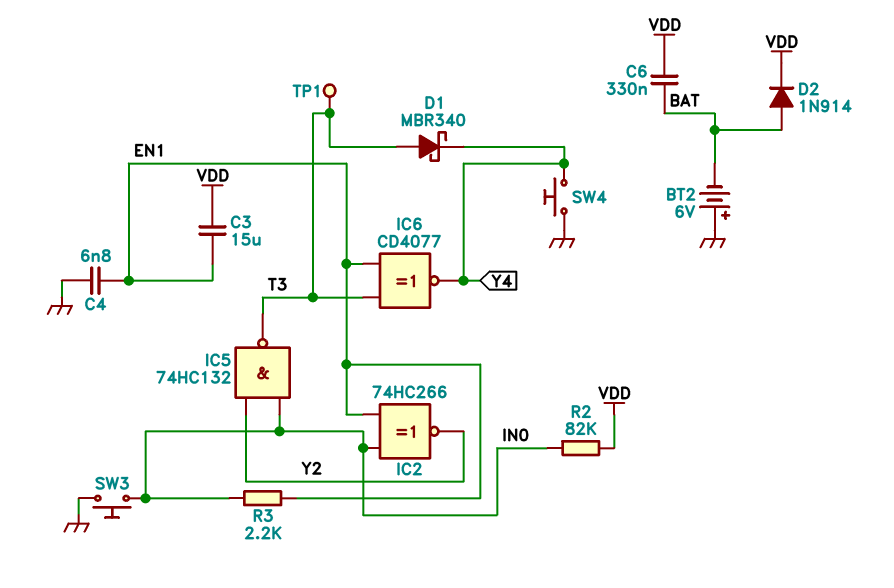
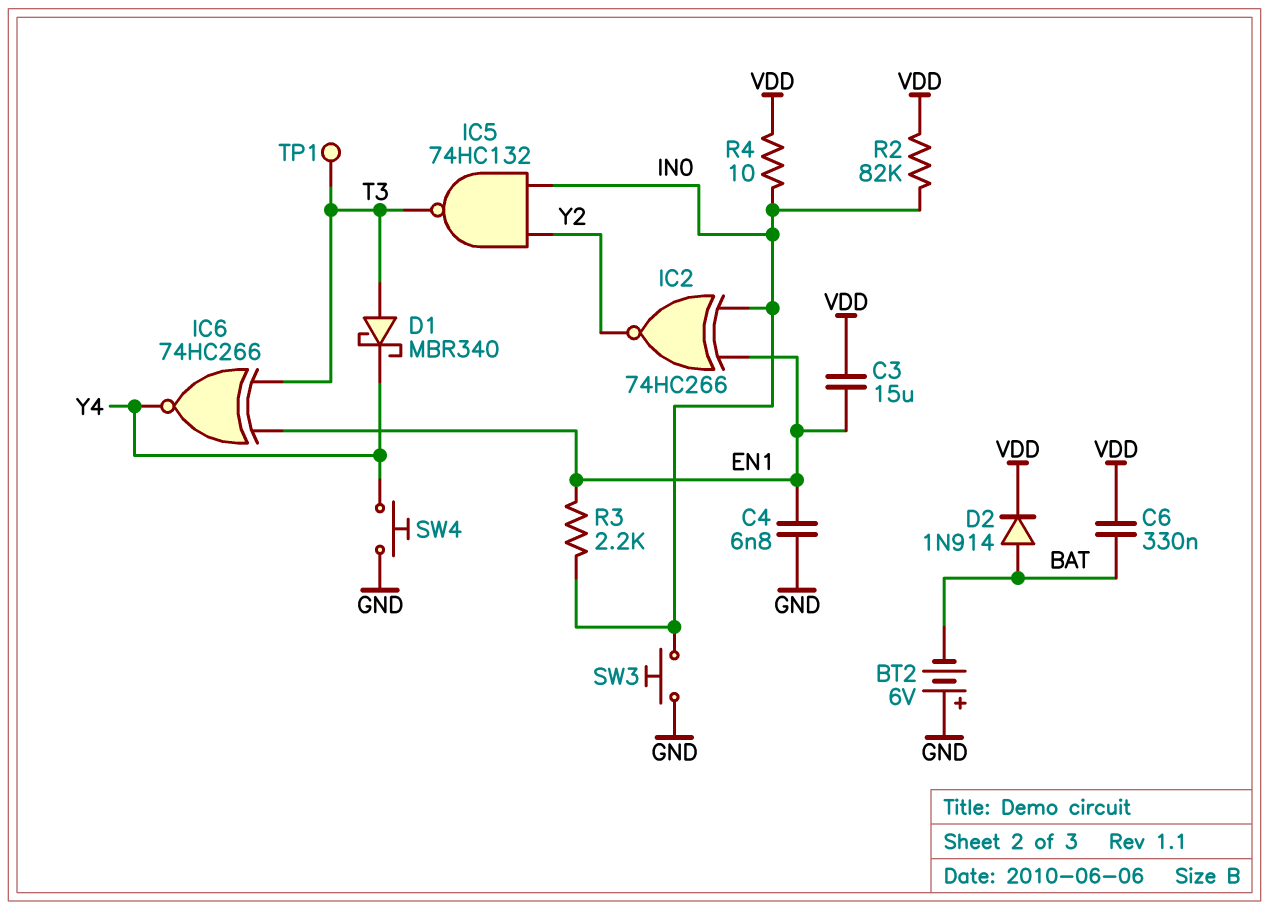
IC6: XNOR CD4077 (in EN1, in T3, out Y4) -> XNOR 74HC266 (in EN1, in T3, out Y4)
R4: none -> 10 (IN0, VDD)

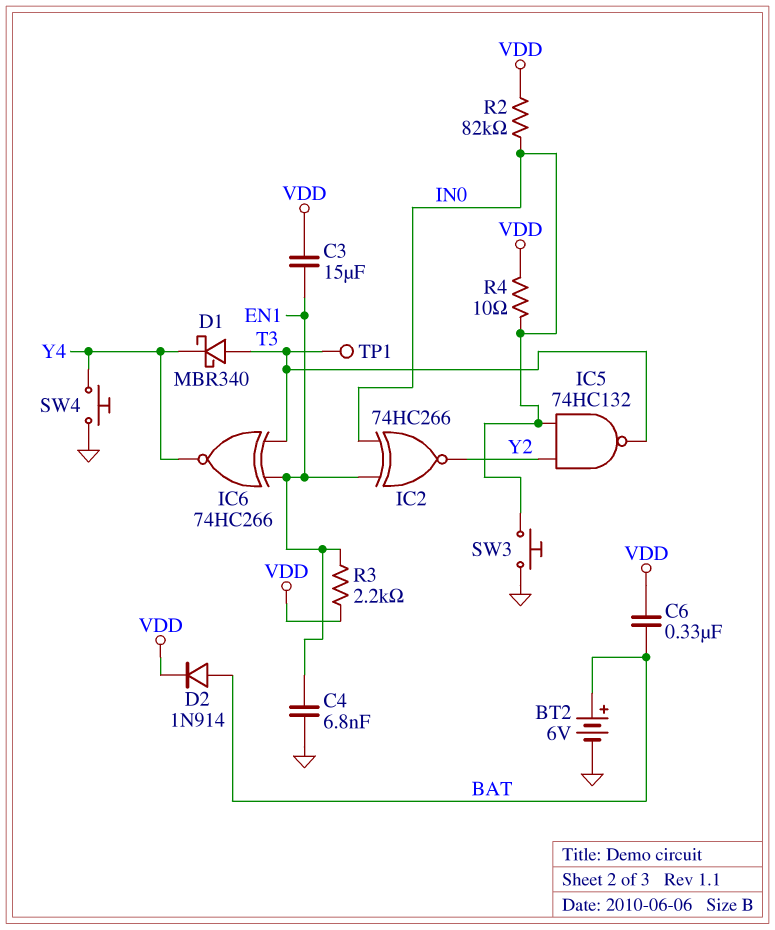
BT2: 6V (plus GND, minus BAT) -> 6V (plus BAT, minus GND)
R3: 2.2k (EN1, IN0) -> 2.2k (EN1, VDD)

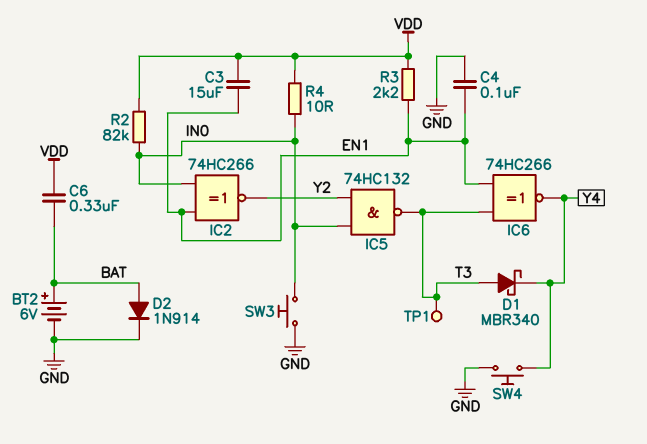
C4: 6.8nF (EN1, GND) -> 100nF (EN1, GND)
D2: diode 1N914 (A BAT, K VDD) -> diode 1N914 (A BAT, K GND)

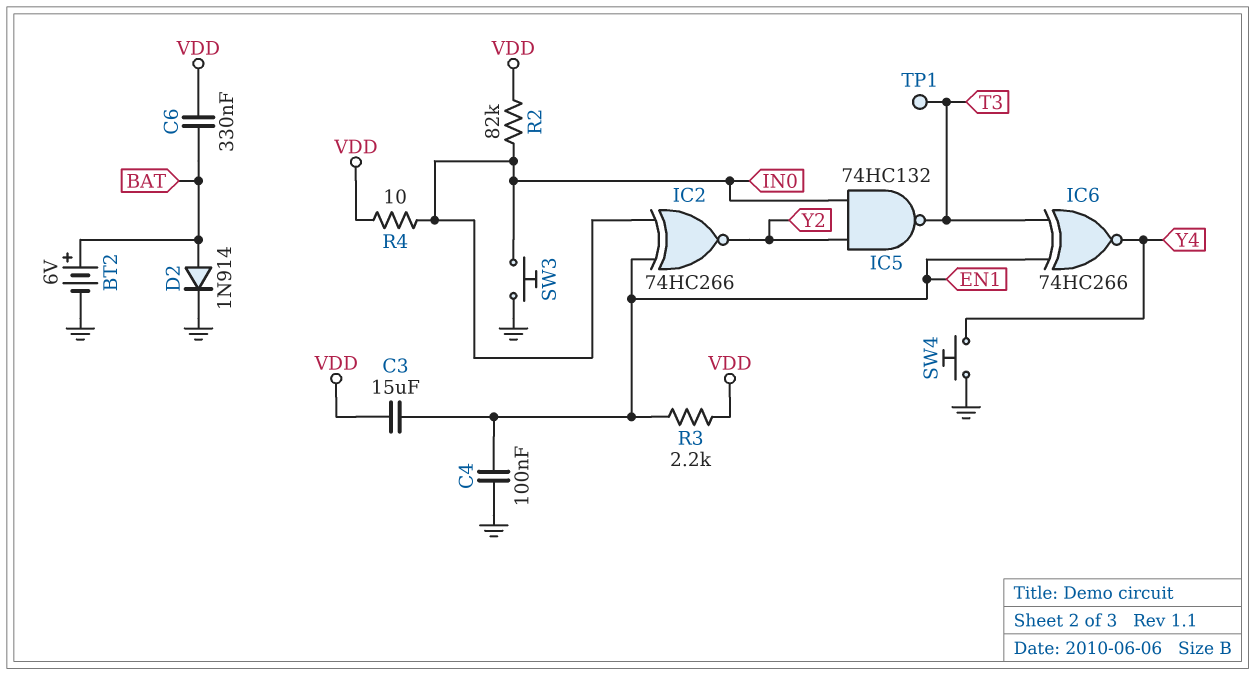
D1: schottky MBR340 (A T3, K Y4) -> none

